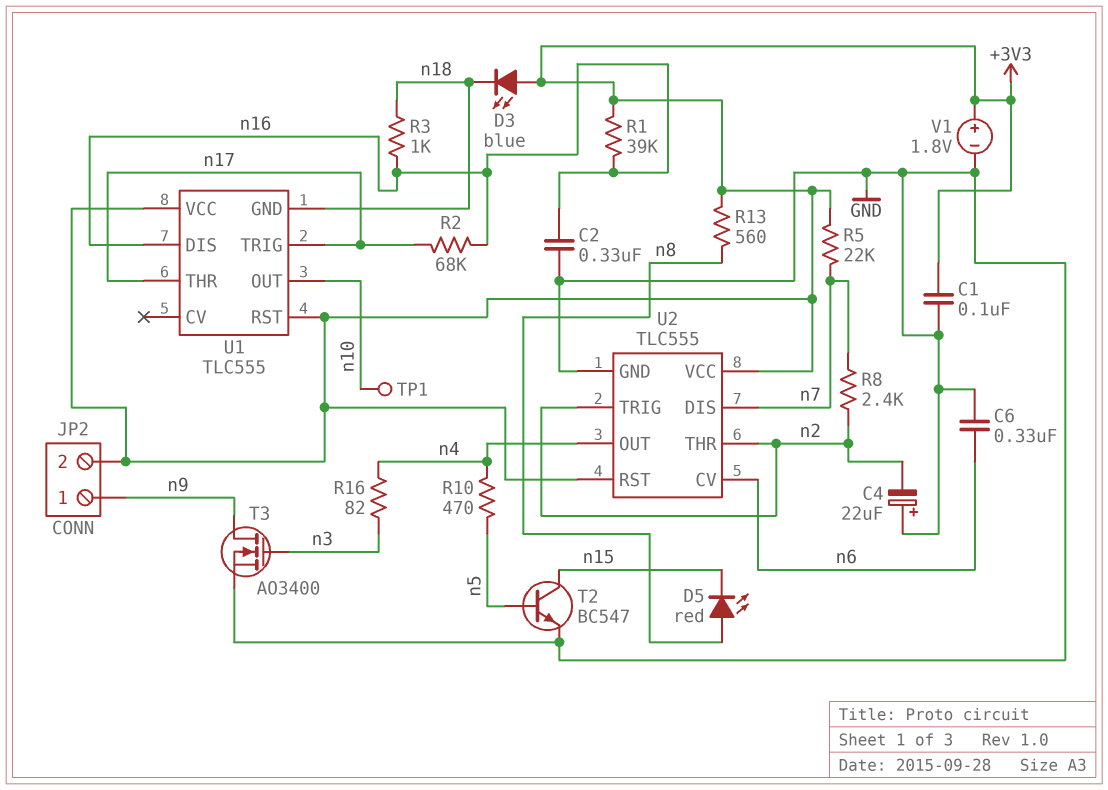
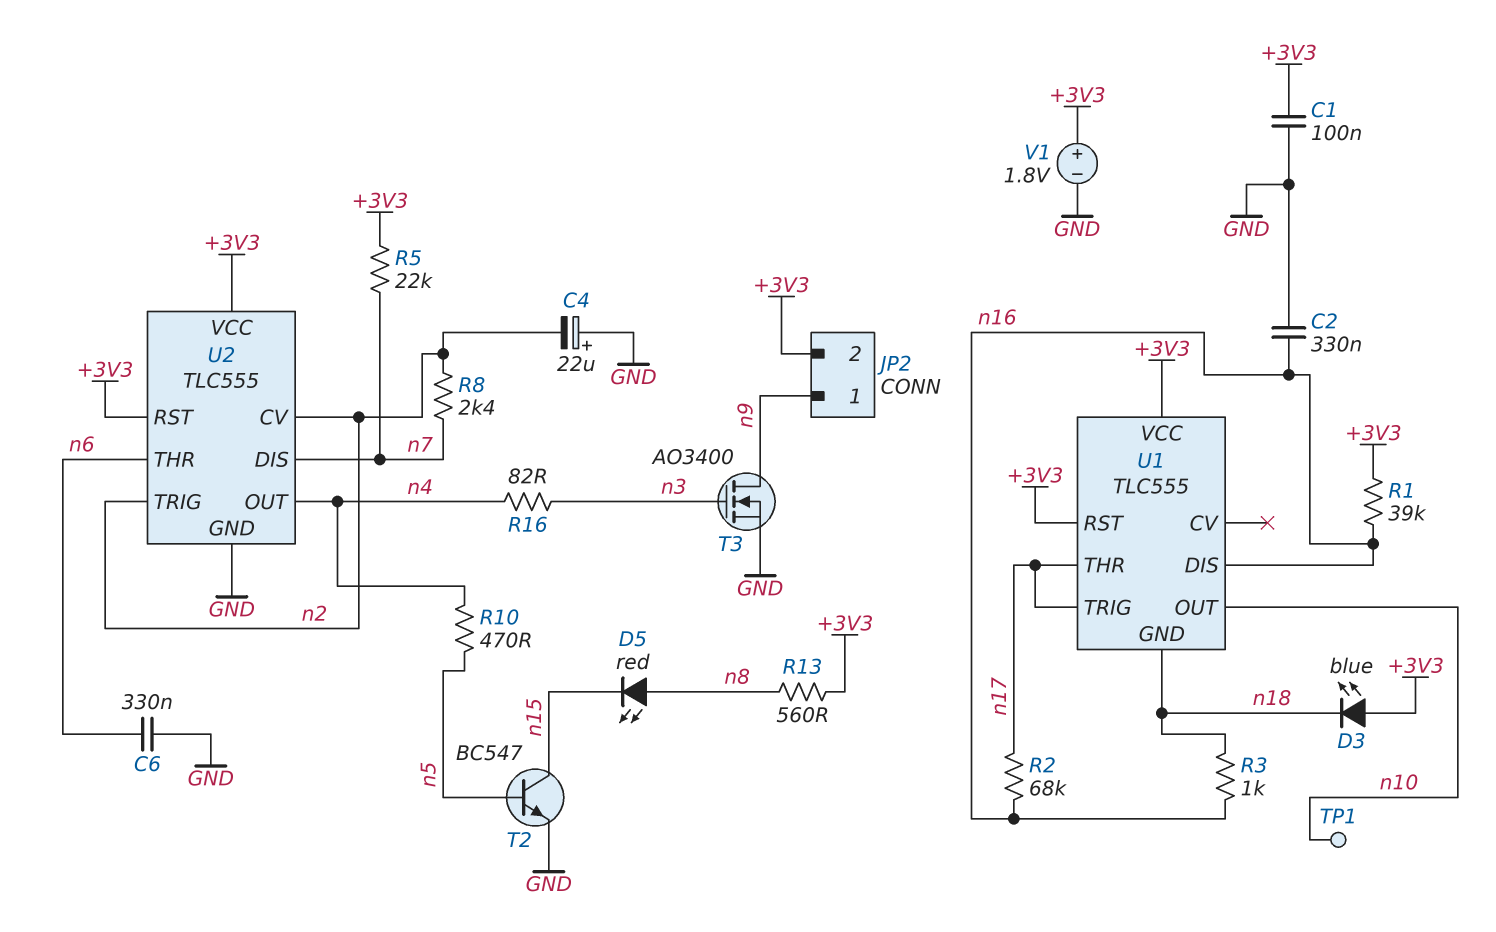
U2 pin CV: n6 -> n2
U2 pin THR: n2 -> n6

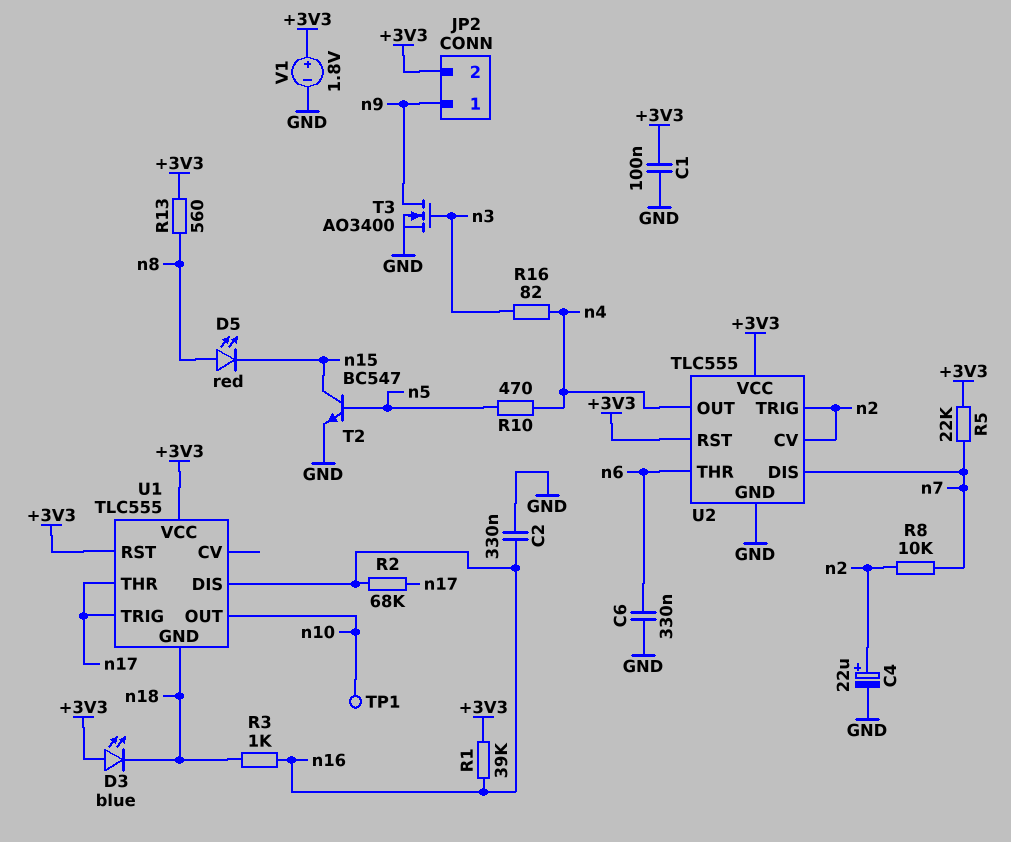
C4: 22uF (plus GND, minus n2) -> 22uF (plus n2, minus GND)
R8: 2.4k (n2, n7) -> 10k (n2, n7)

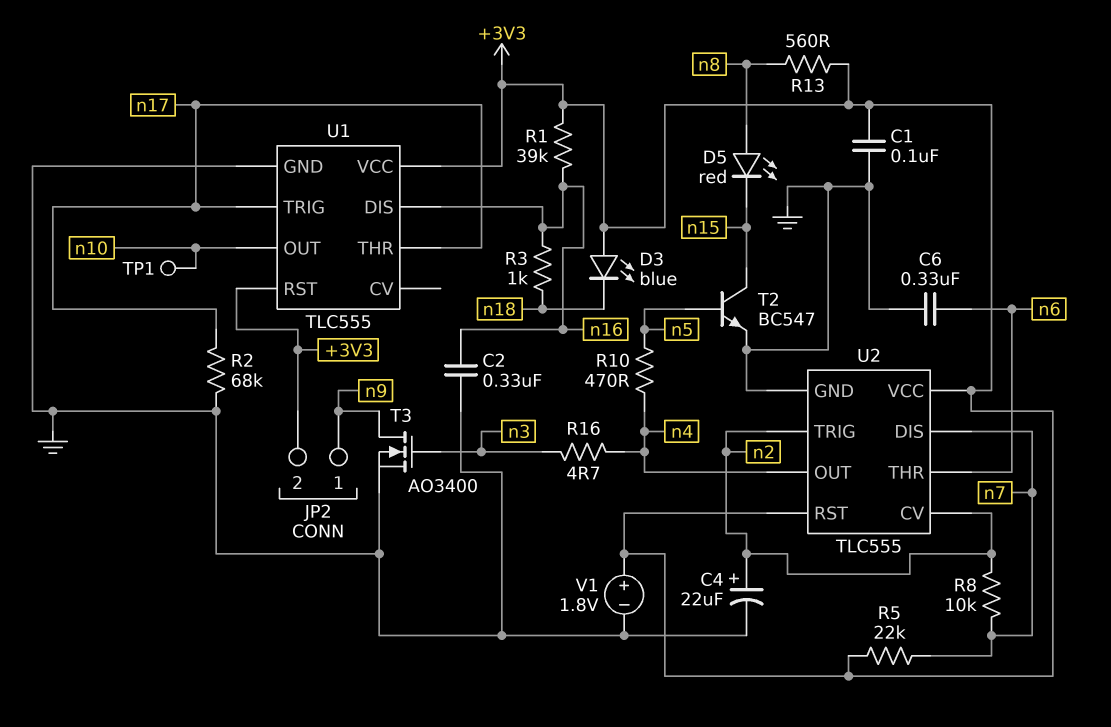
R2: 68k (n16, n17) -> 68k (GND, n17)
R16: 82 (n3, n4) -> 4.7 (n3, n4)
U1 pin GND: n18 -> GND

